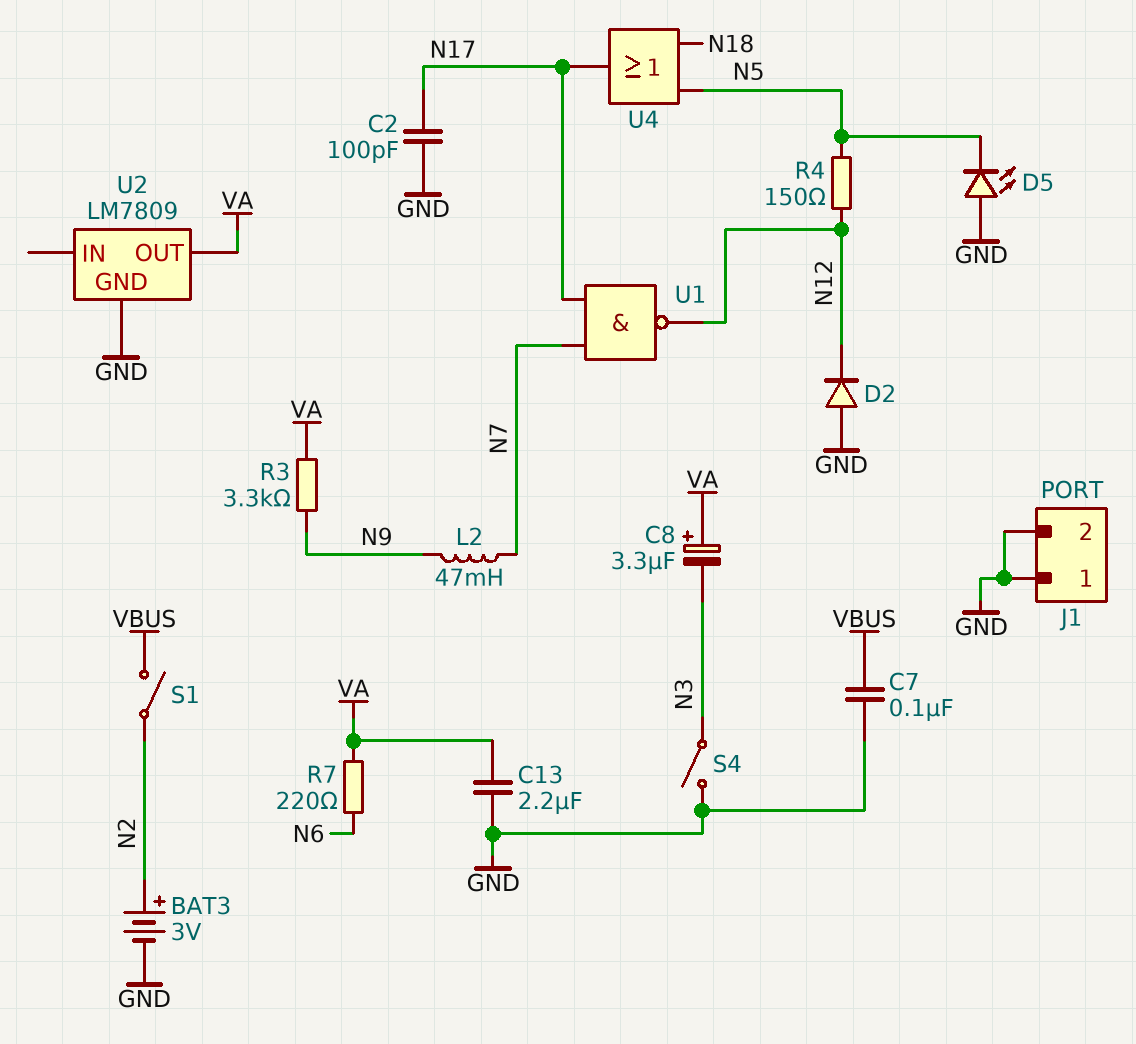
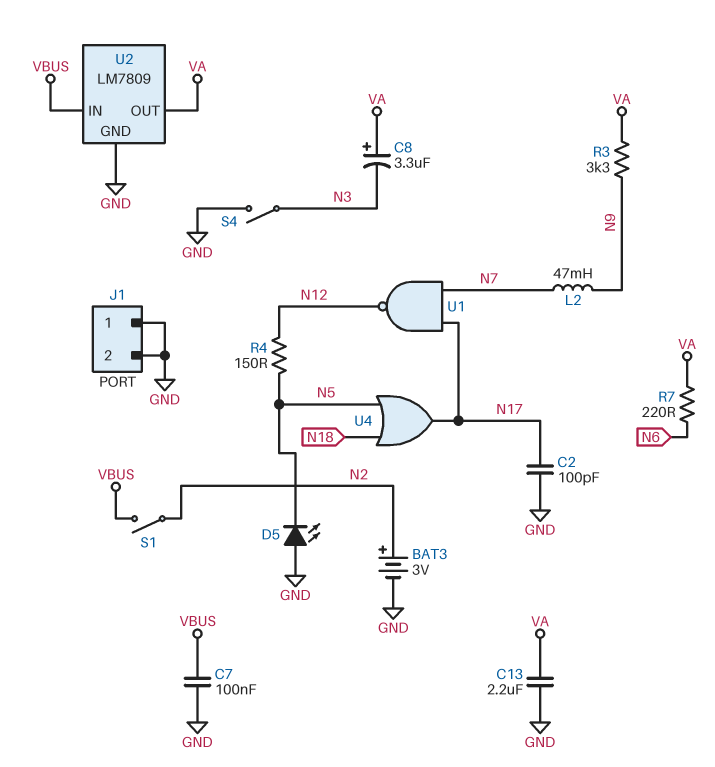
D2: diode (A GND, K N12) -> none
U2 pin IN: none -> VBUS

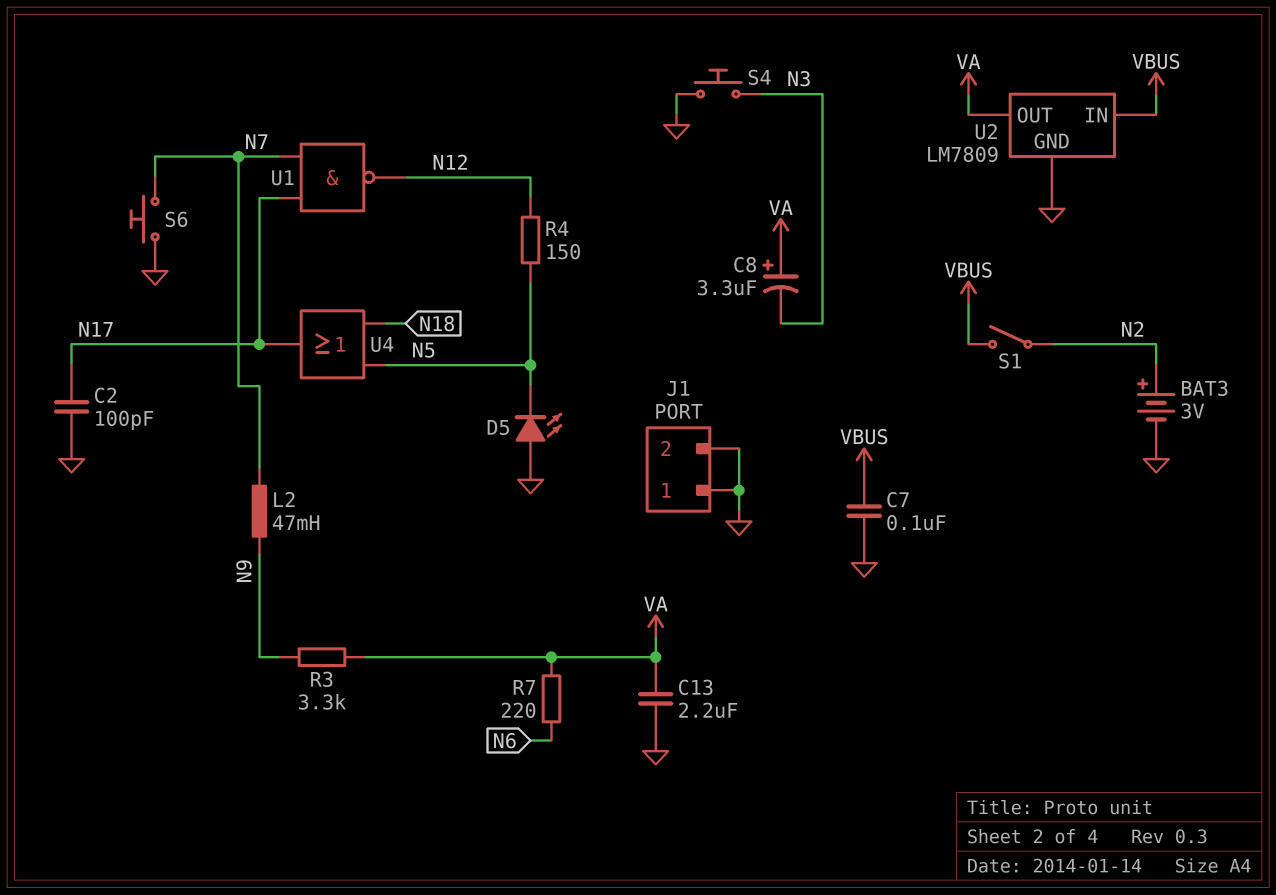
S4: switch (GND, N3) -> button (GND, N3)
S6: none -> button (GND, N7)

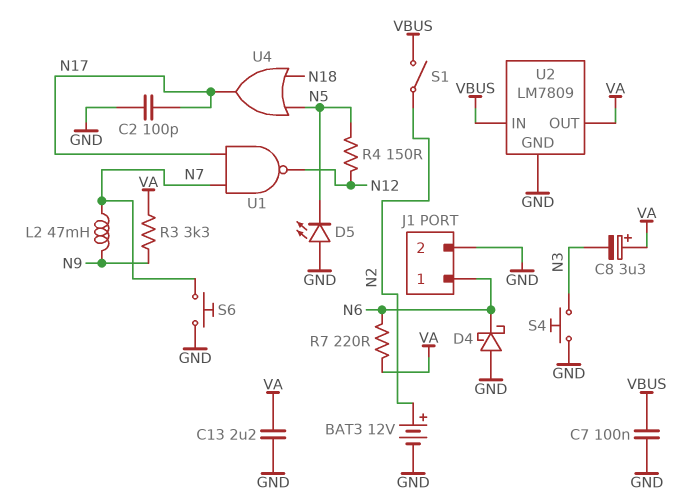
BAT3: 3V (plus N2, minus GND) -> 12V (plus N2, minus GND)
D4: none -> schottky (A GND, K N6)
J1 pin 1: GND -> N6

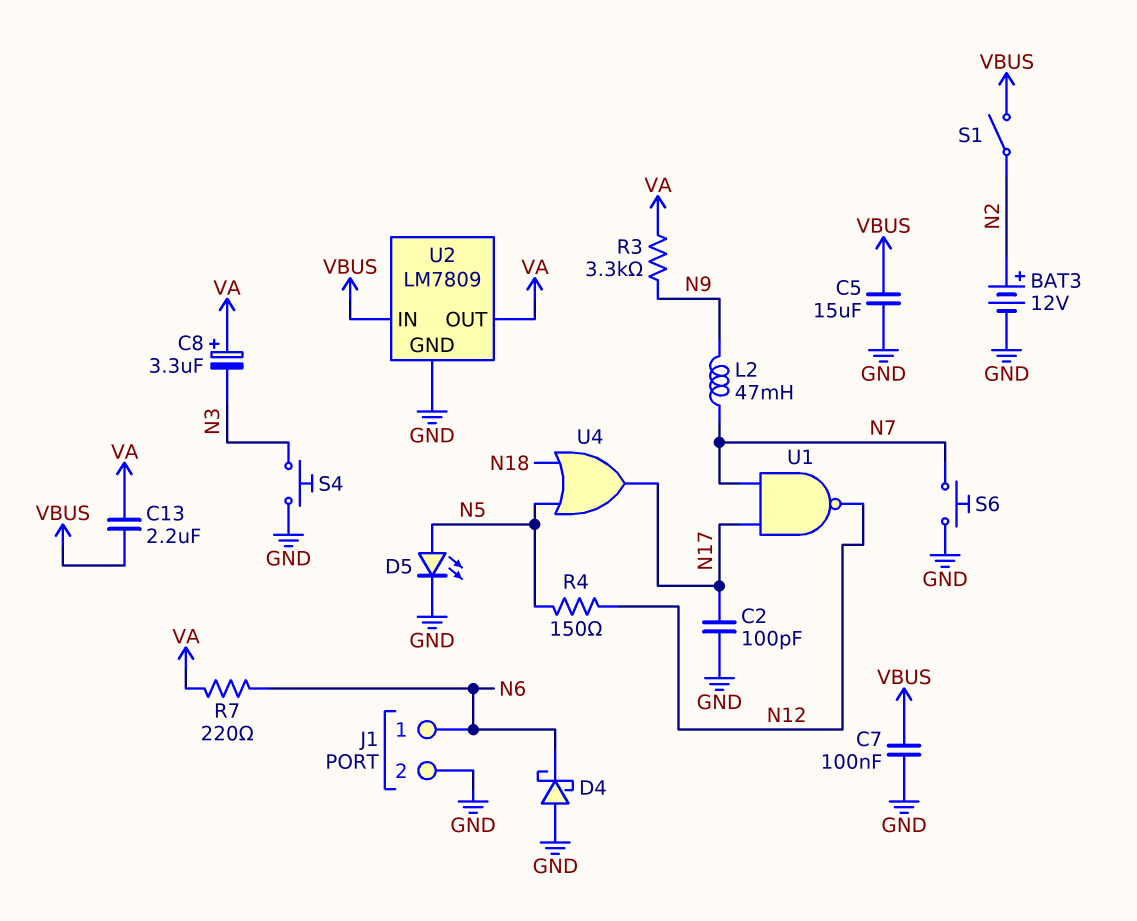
C5: none -> 15uF (GND, VBUS)
C13: 2.2uF (GND, VA) -> 2.2uF (VA, VBUS)
D5: LED (A GND, K N5) -> LED (A N5, K GND)

